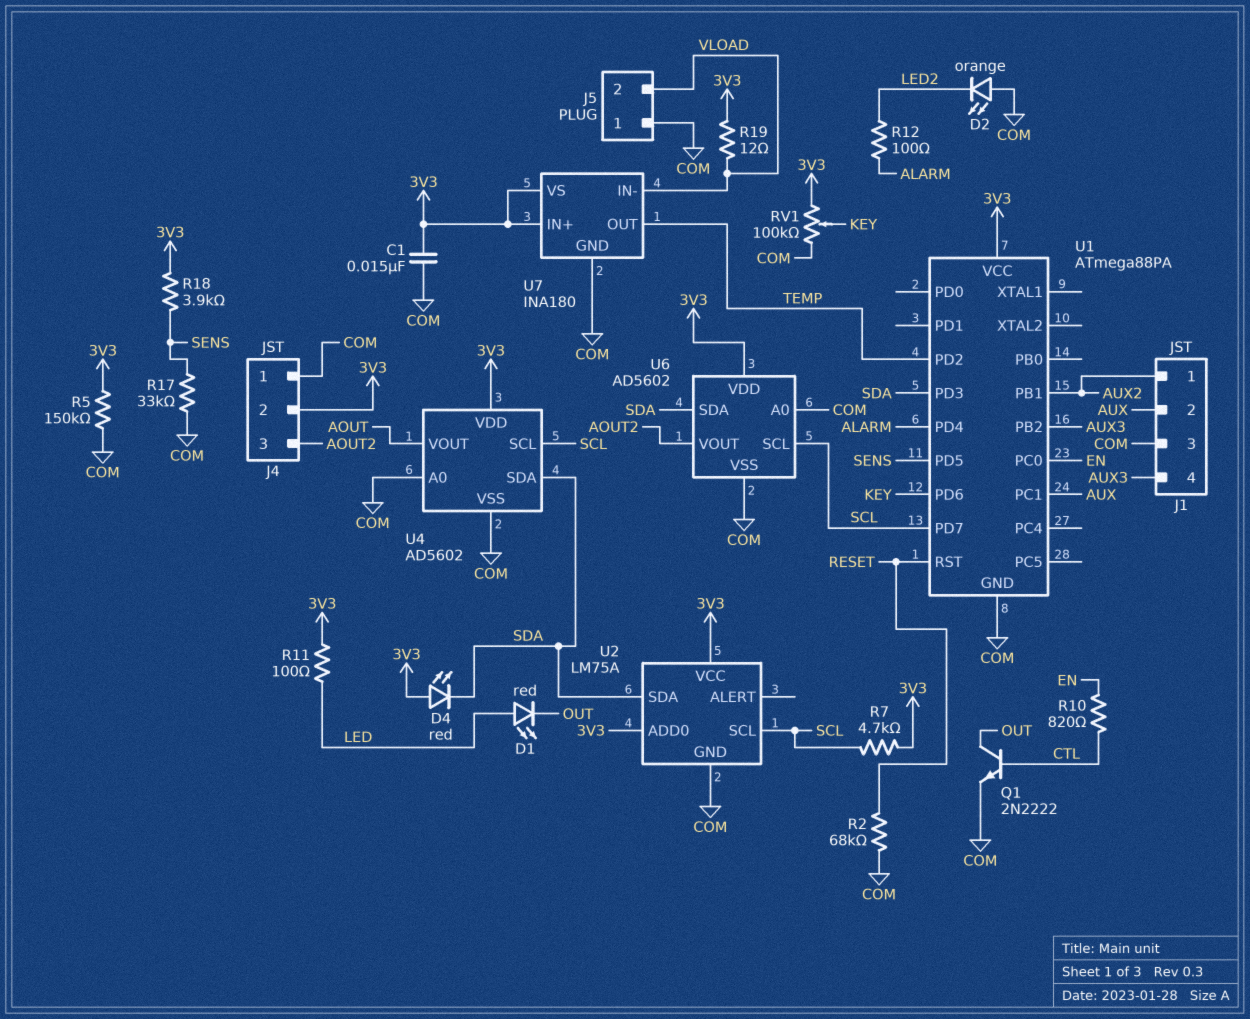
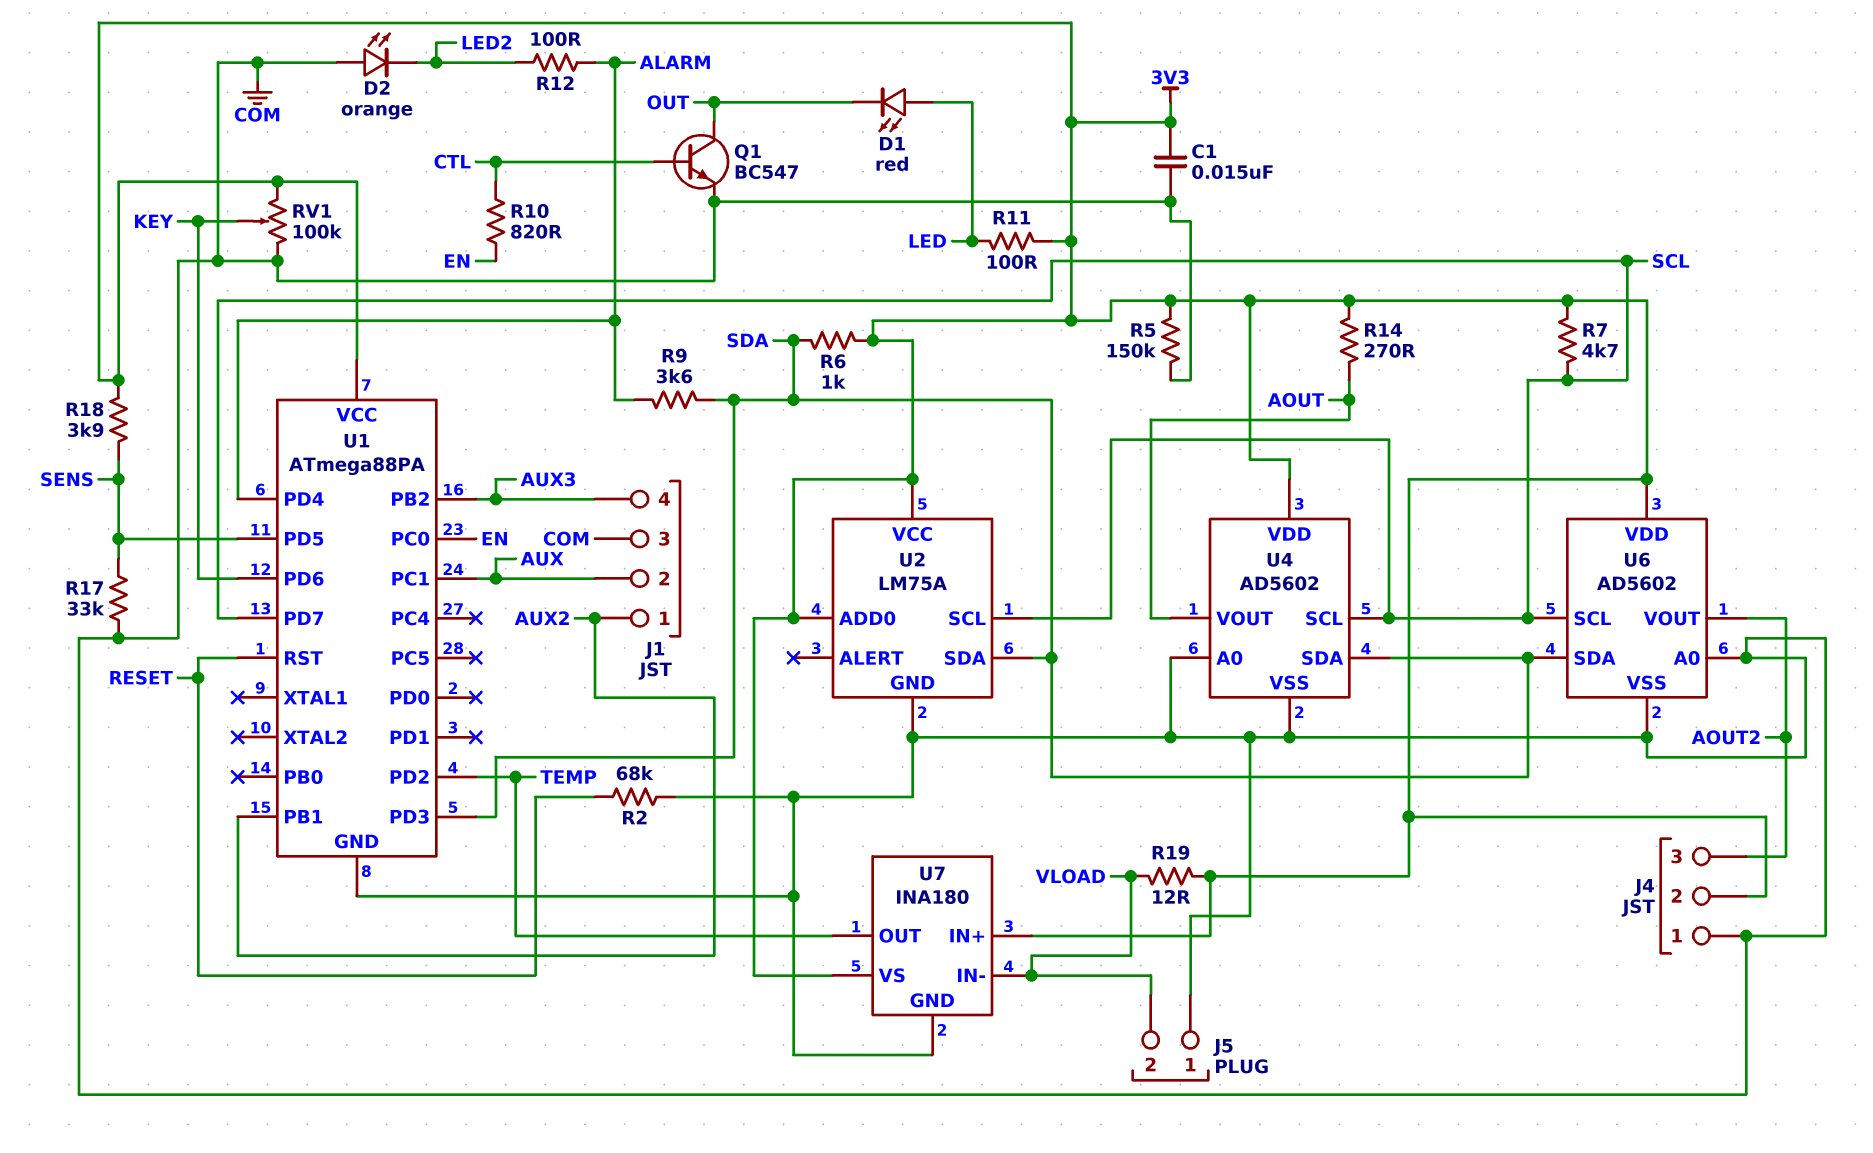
D4: LED red (A 3V3, K SDA) -> none
Q1: NPN 2N2222 (B CTL, C OUT, E COM) -> NPN BC547 (B CTL, C OUT, E COM)
R6: none -> 1k (3V3, SDA)
R9: none -> 3.6k (ALARM, SDA)
R14: none -> 270 (3V3, AOUT)

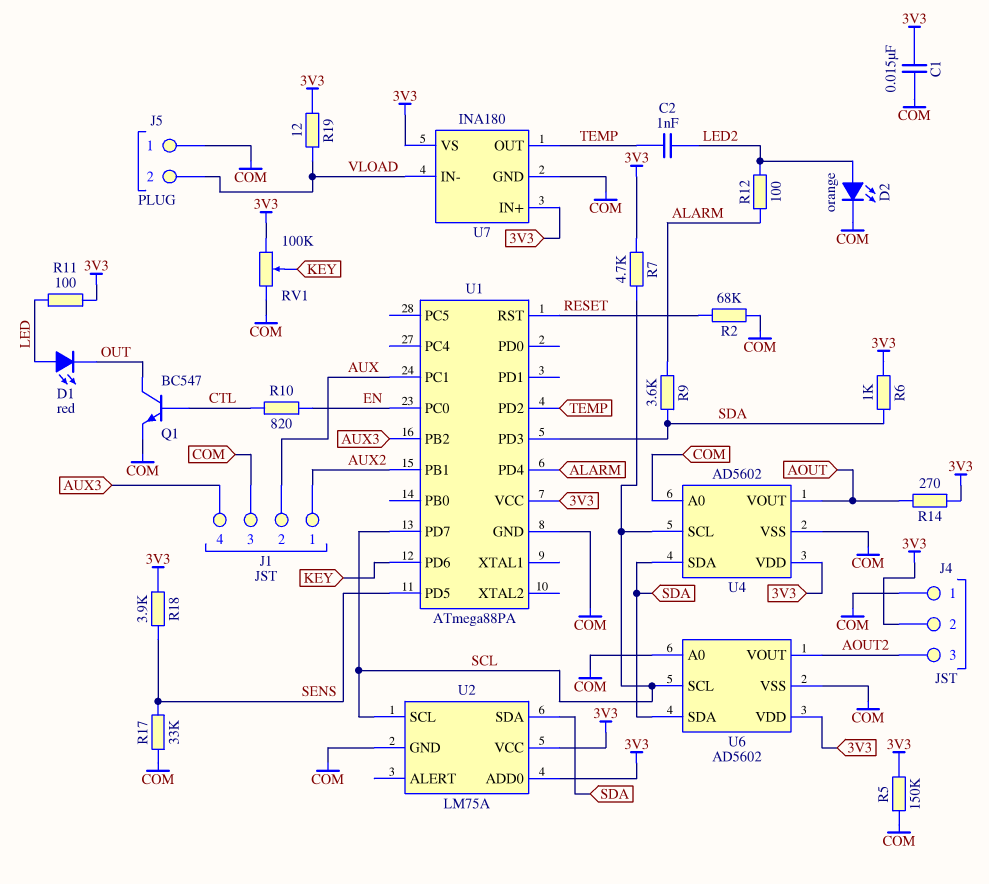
C2: none -> 1nF (LED2, TEMP)
D2: LED orange (A COM, K LED2) -> LED orange (A LED2, K COM)

